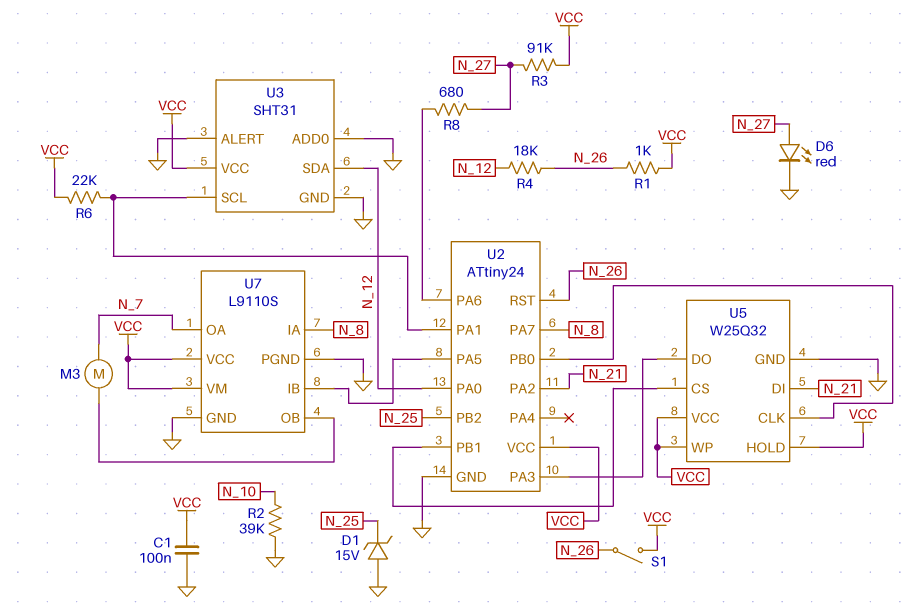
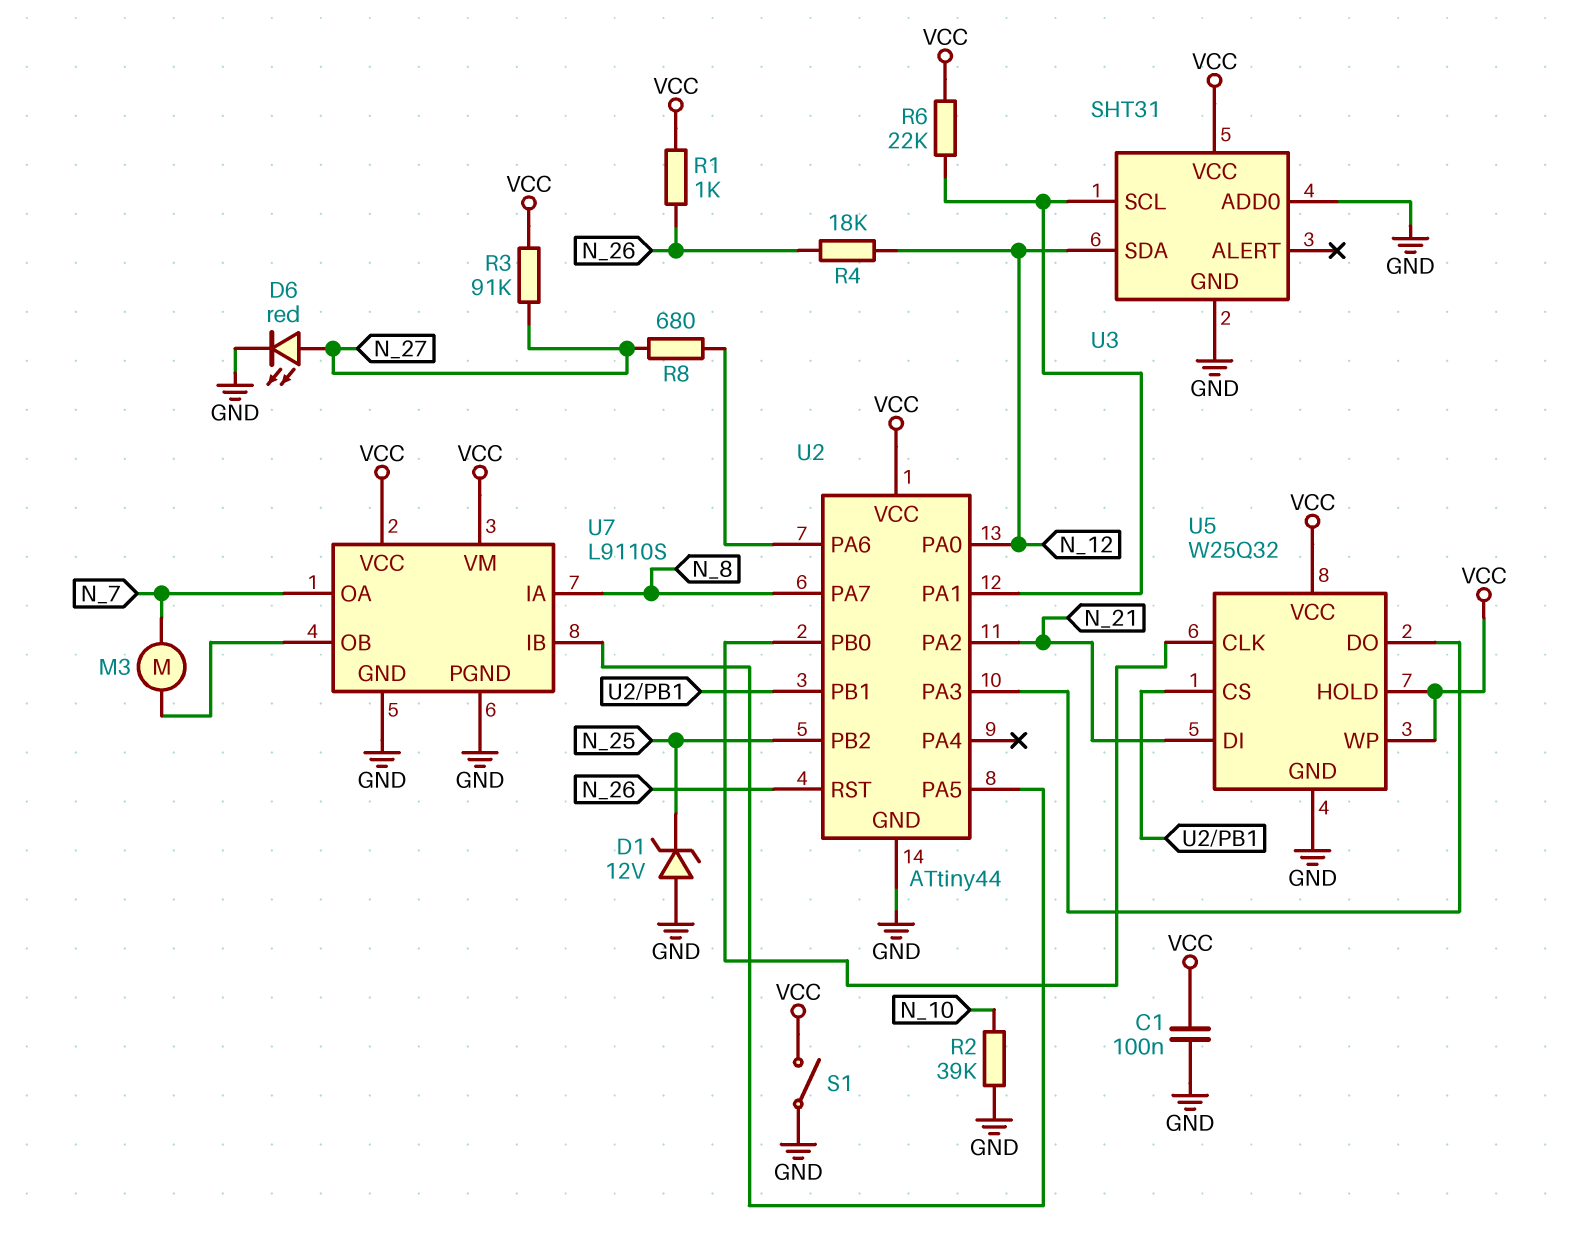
D1: zener 15V (A GND, K N_25) -> zener 12V (A GND, K N_25)
S1: switch (N_26, VCC) -> switch (GND, VCC)
U2: ATtiny24 -> ATtiny44
U3 pin ALERT: GND -> none

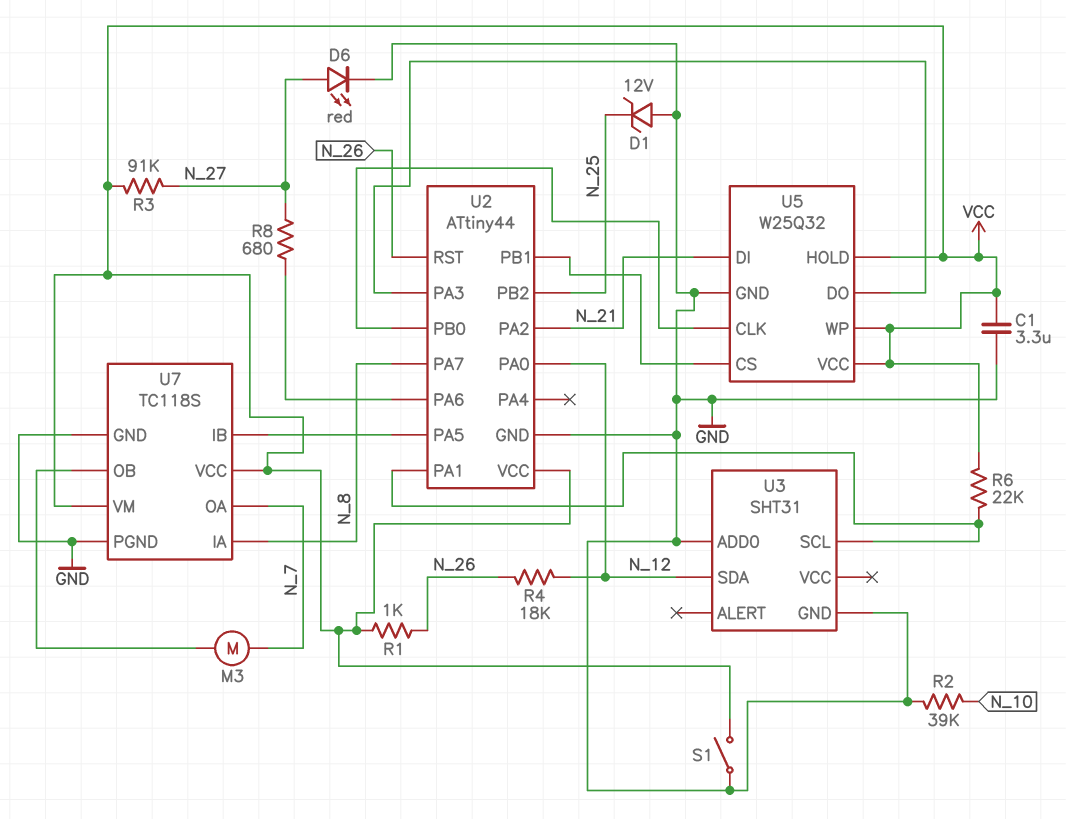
C1: 100nF (GND, VCC) -> 3.3uF (GND, VCC)
U3 pin VCC: VCC -> none
U7: L9110S -> TC118S

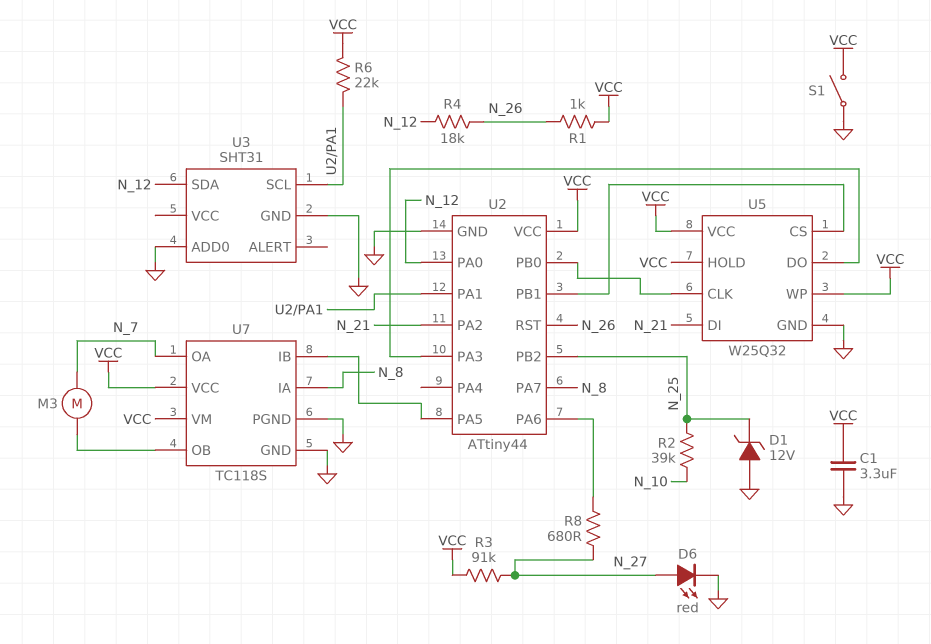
R2: 39k (GND, N_10) -> 39k (N_10, N_25)

